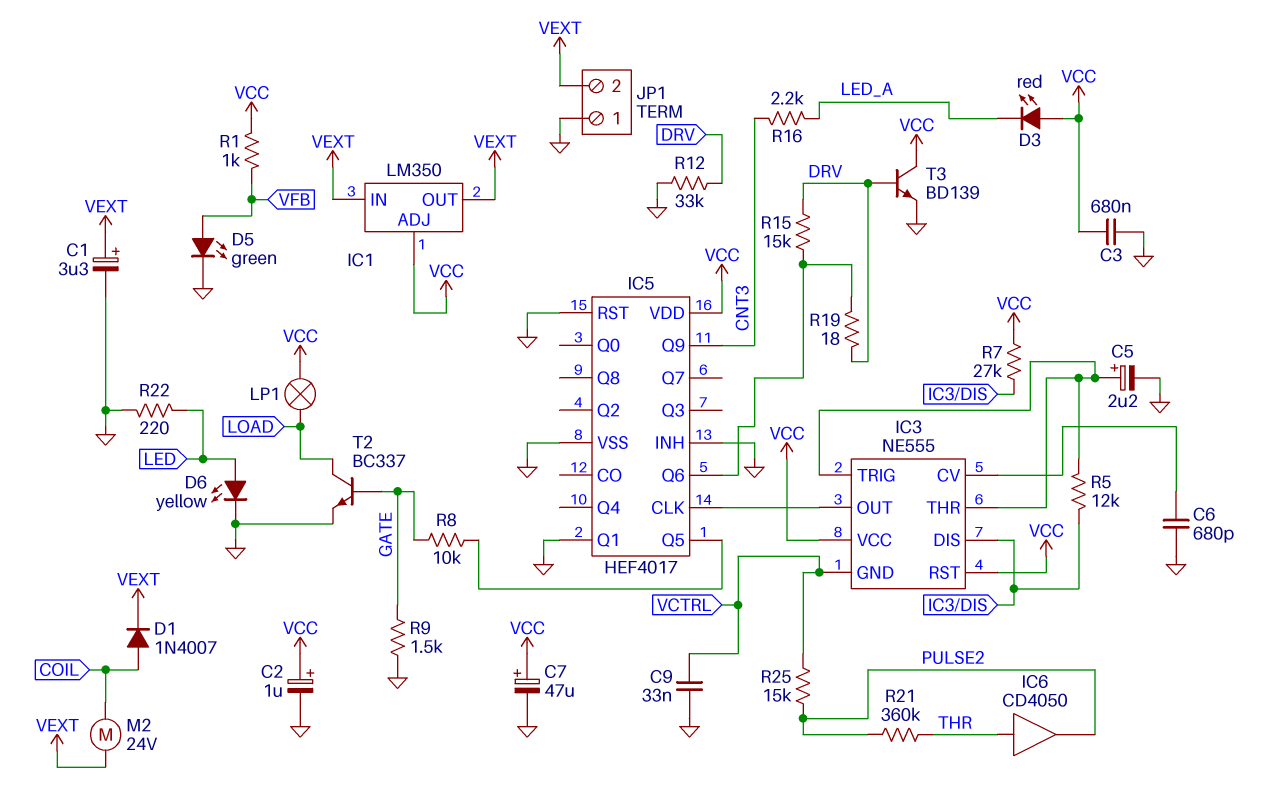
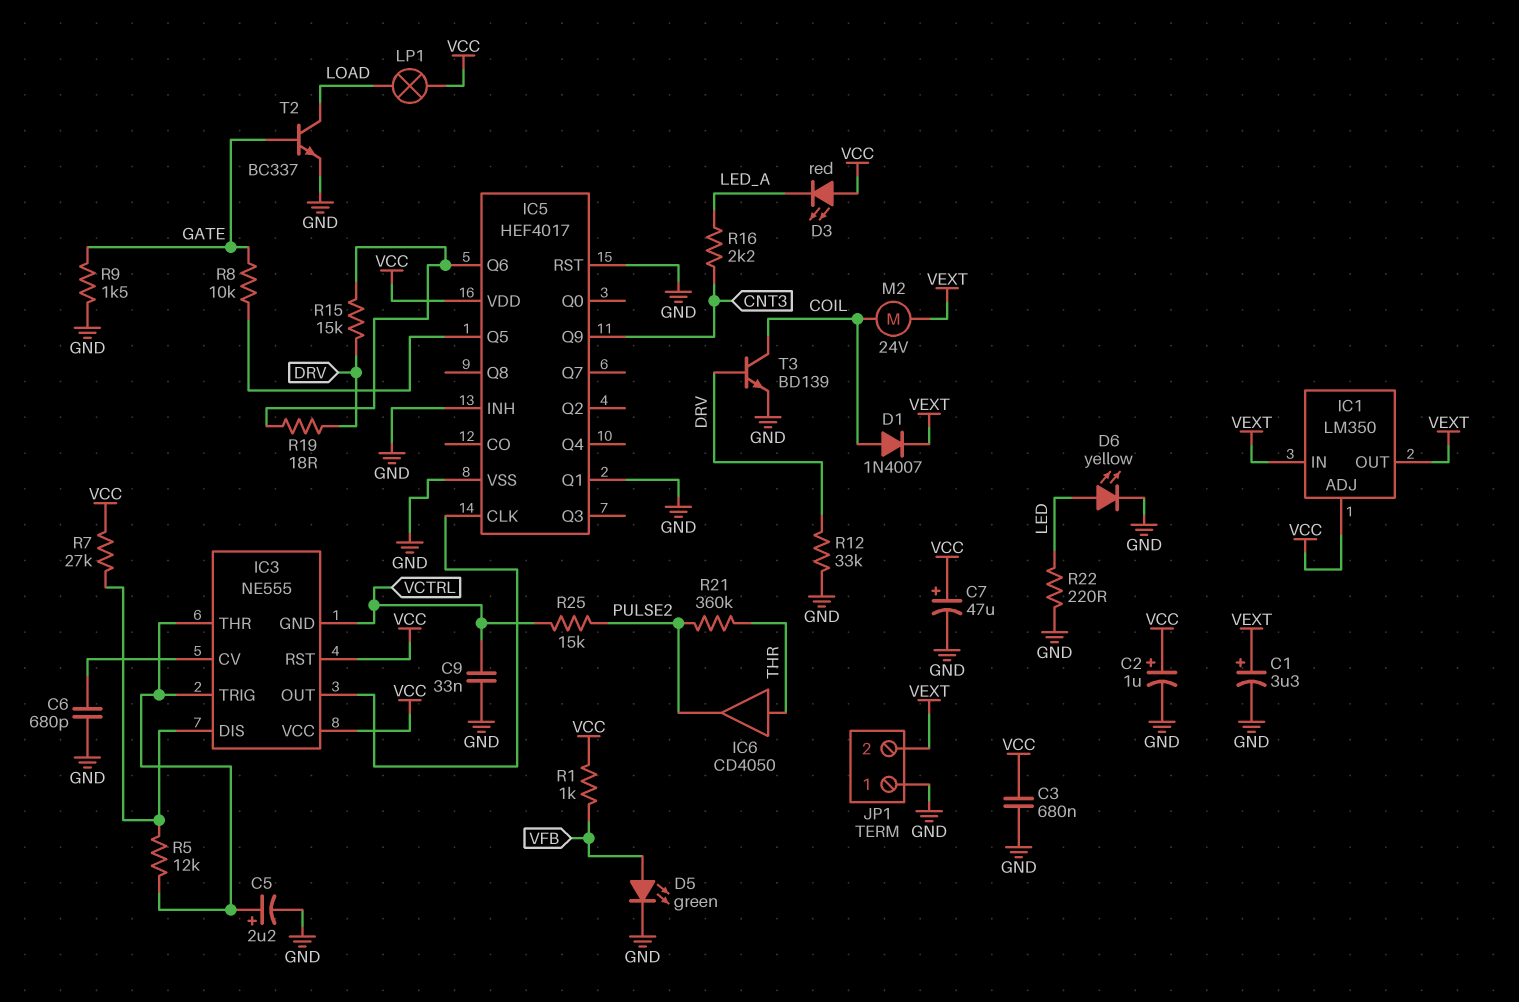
T3: NPN BD139 (B DRV, C VCC, E GND) -> NPN BD139 (B DRV, C COIL, E GND)

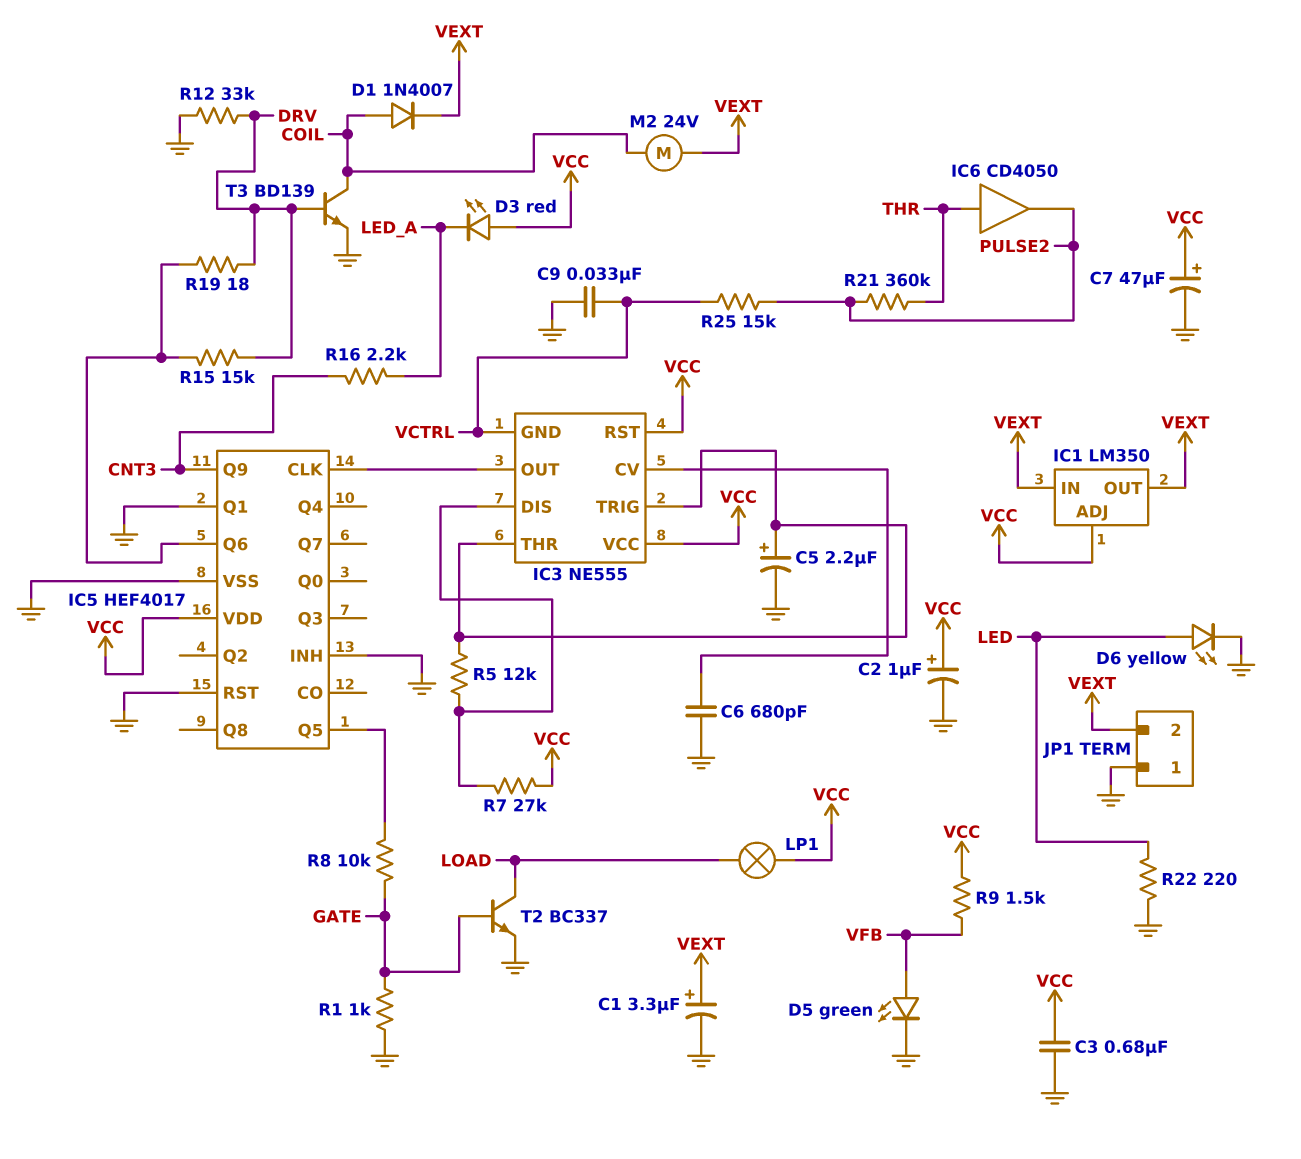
R1: 1k (VCC, VFB) -> 1k (GATE, GND)
R9: 1.5k (GATE, GND) -> 1.5k (VCC, VFB)

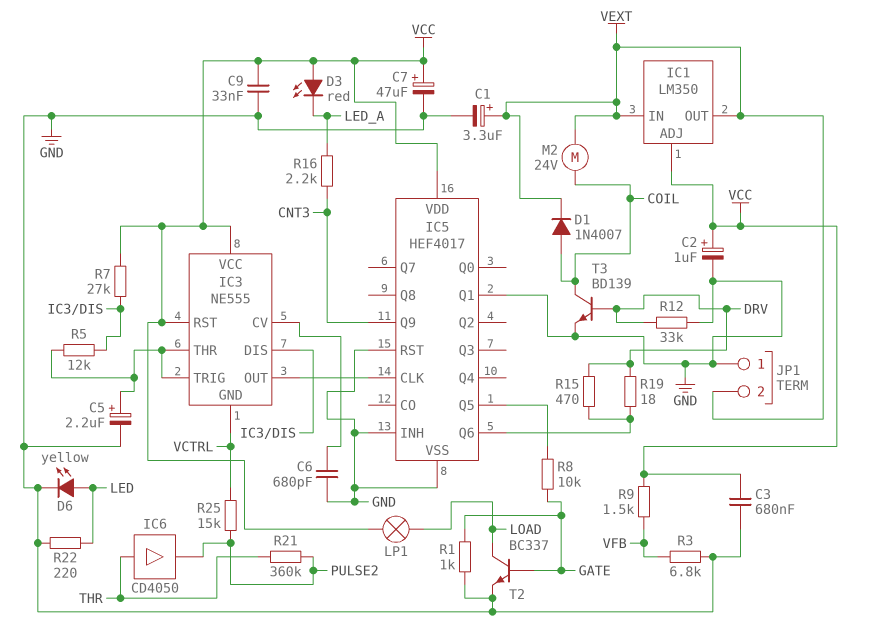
C9: 33nF (GND, VCTRL) -> 33nF (GND, VCC)
D5: LED green (A VFB, K GND) -> none
R3: none -> 6.8k (GND, VFB)
R15: 15k (DRV, IC5/Q6) -> 470 (DRV, IC5/Q6)

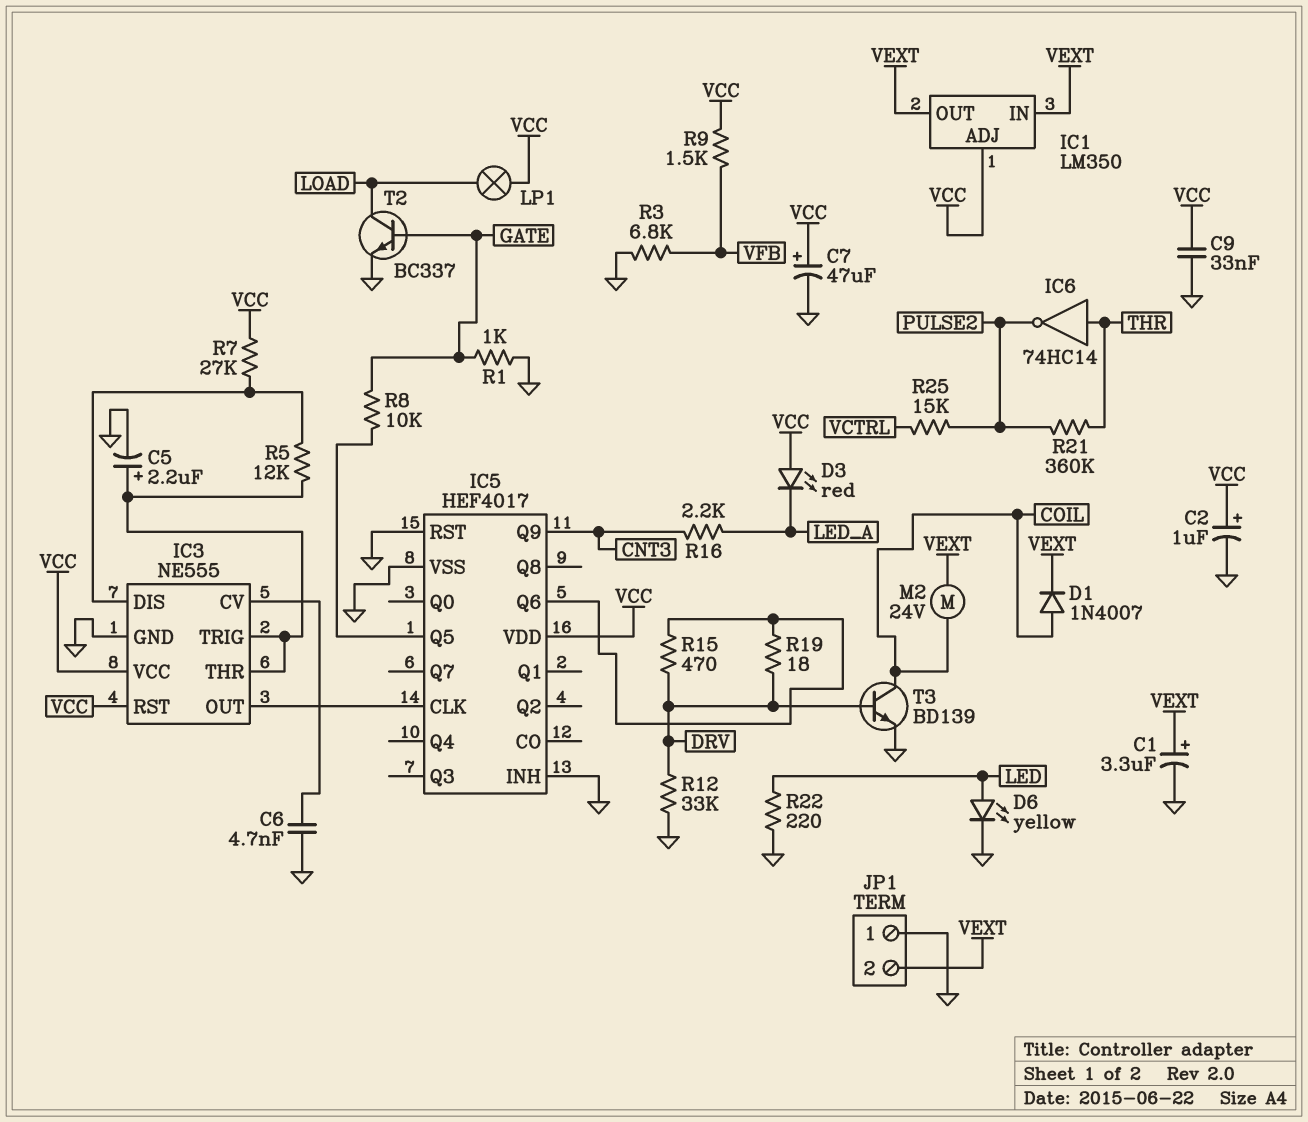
C3: 680nF (GND, VCC) -> none
C6: 680pF (GND, IC3/CV) -> 4.7nF (GND, IC3/CV)
IC3 pin GND: VCTRL -> GND
IC5 pin Q1: GND -> none
IC6: buffer CD4050 (in THR, out PULSE2) -> NOT 74HC14 (in THR, out PULSE2)

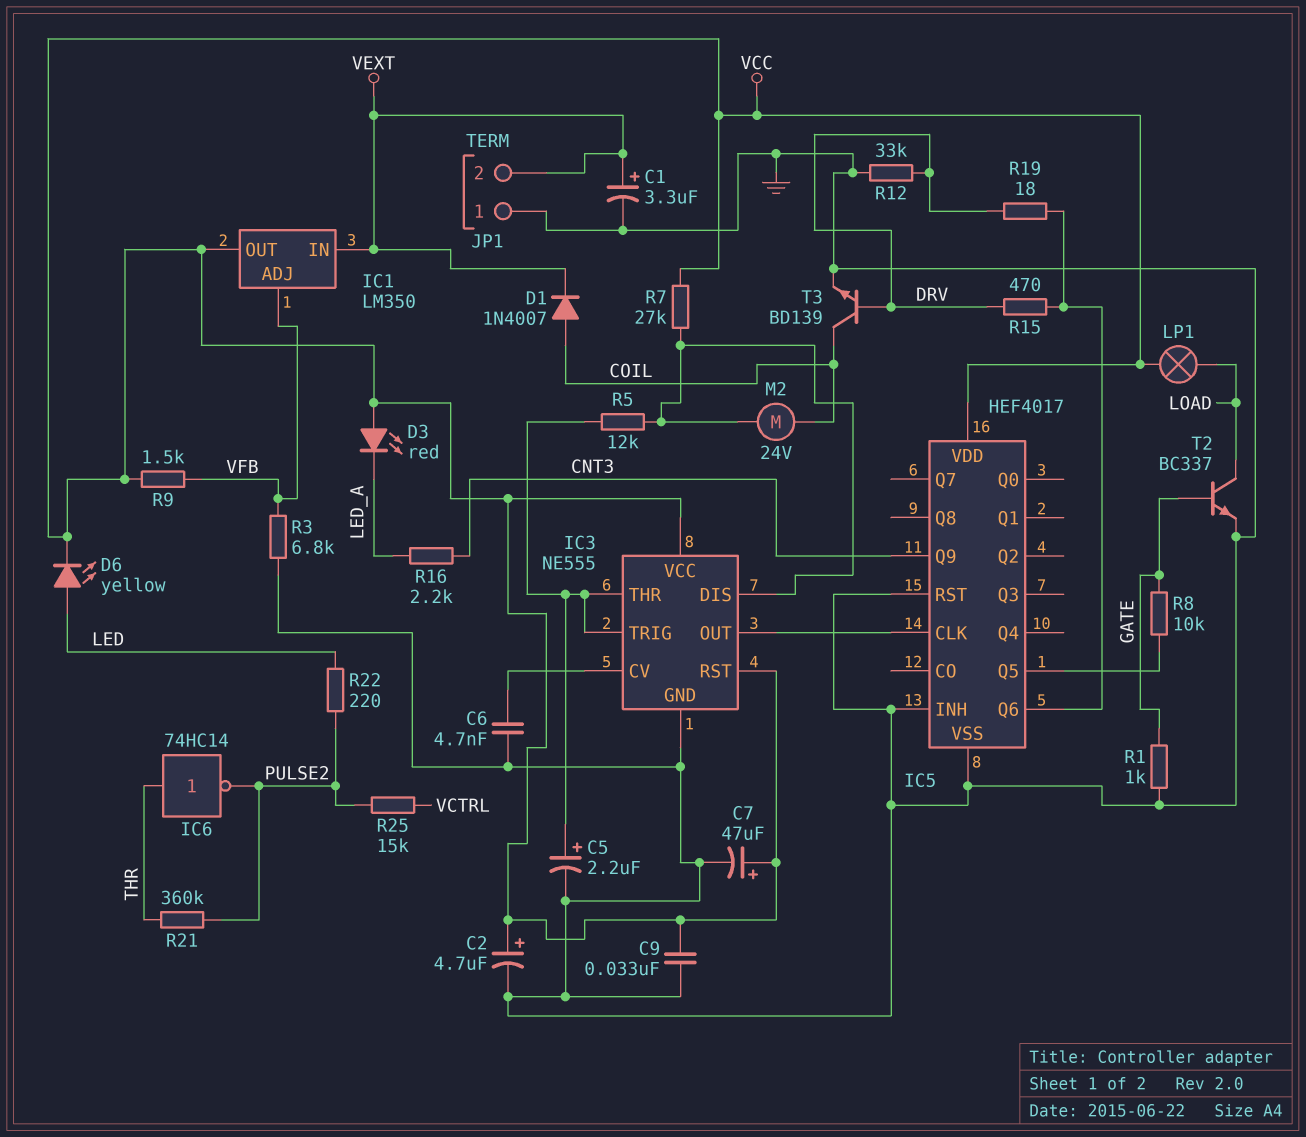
C2: 1uF (plus VCC, minus GND) -> 4.7uF (plus VCC, minus GND)
D6: LED yellow (A LED, K GND) -> LED yellow (A LED, K VCC)
IC1 pin ADJ: VCC -> VFB
IC1 pin OUT: VEXT -> VCC
M2: motor 24V (COIL, VEXT) -> motor 24V (COIL, IC3/DIS)
R22: 220 (GND, LED) -> 220 (LED, PULSE2)

